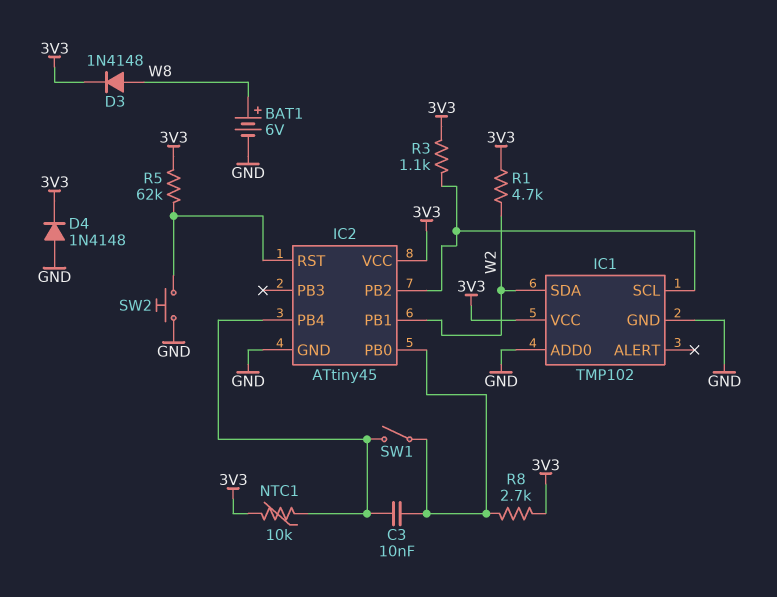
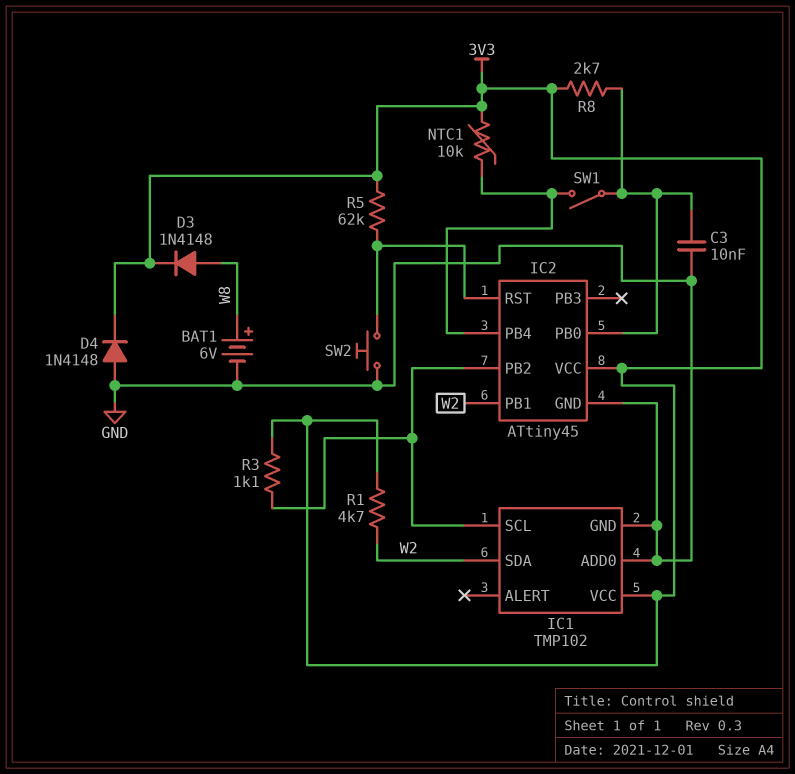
C3: 10nF (IC2/PB0, IC2/PB4) -> 10nF (GND, IC2/PB0)

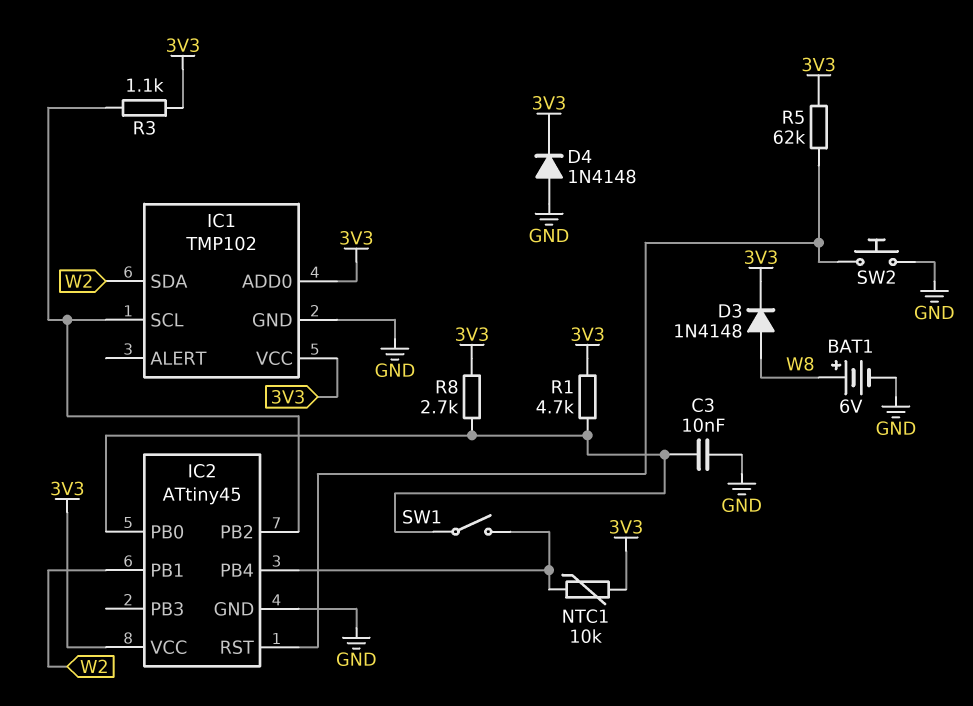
IC1 pin ADD0: GND -> 3V3
R1: 4.7k (3V3, W2) -> 4.7k (3V3, IC2/PB0)

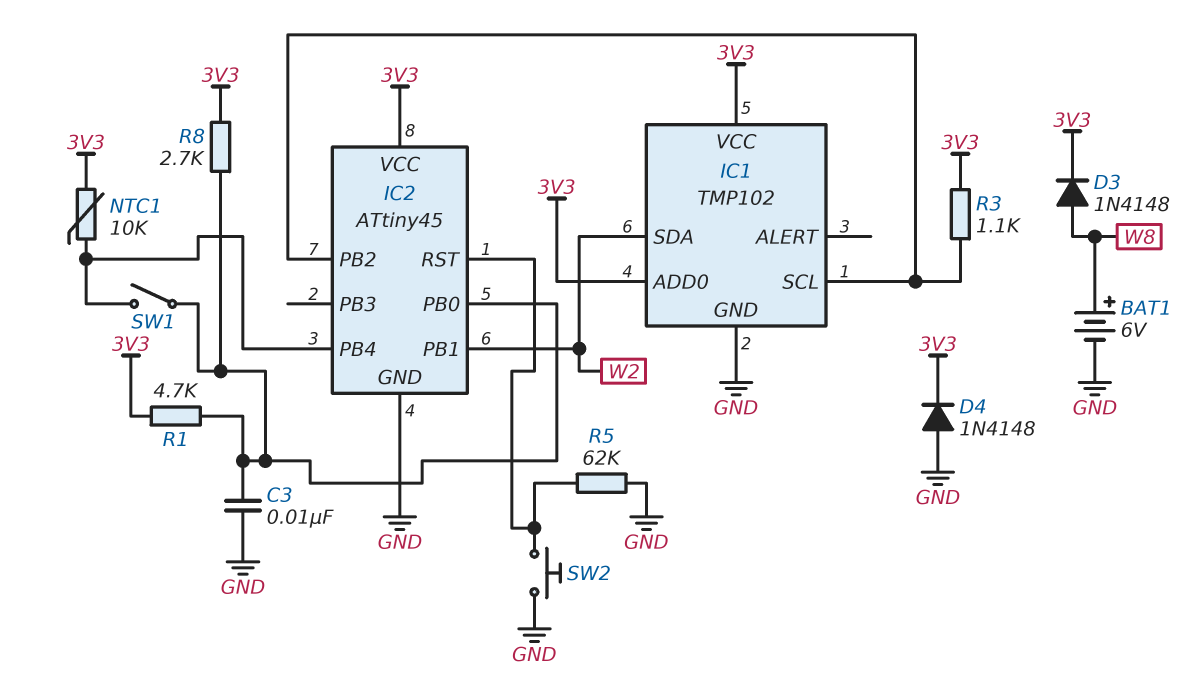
R5: 62k (3V3, IC2/RST) -> 62k (GND, IC2/RST)

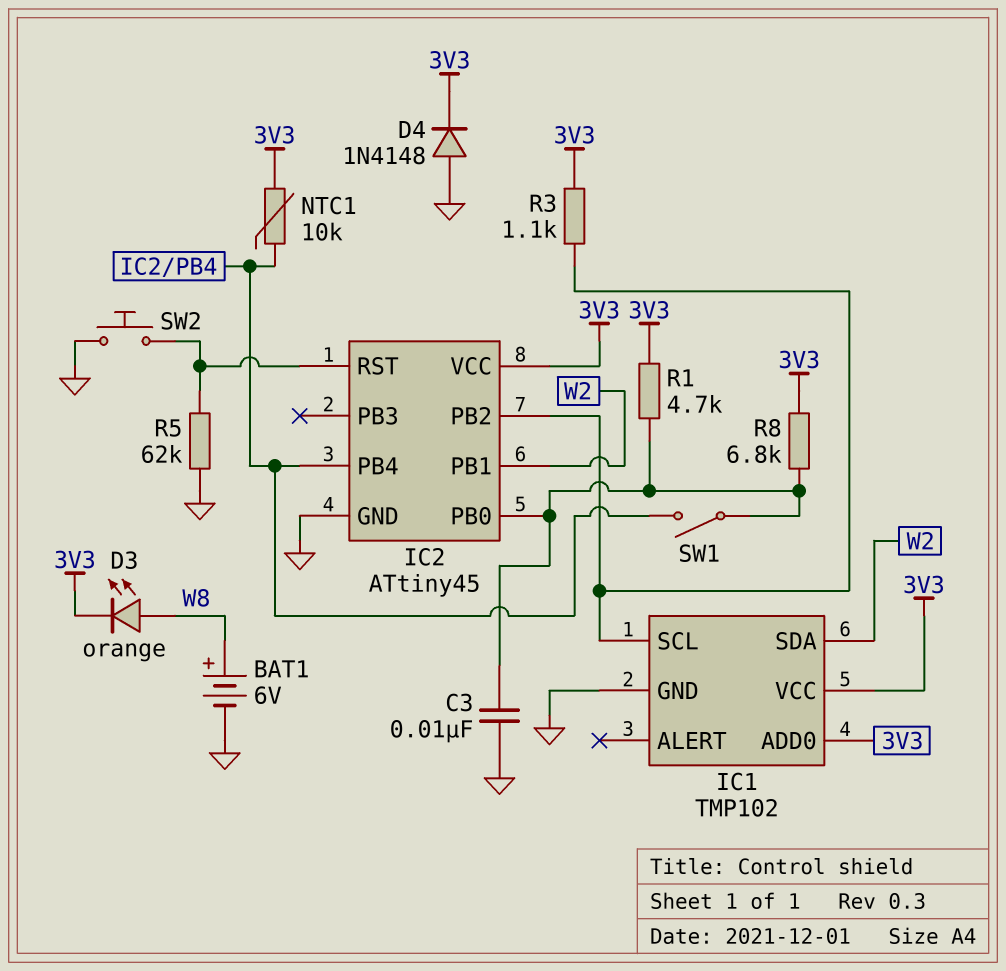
D3: diode 1N4148 (A W8, K 3V3) -> LED orange (A W8, K 3V3)
R8: 2.7k (3V3, IC2/PB0) -> 6.8k (3V3, IC2/PB0)

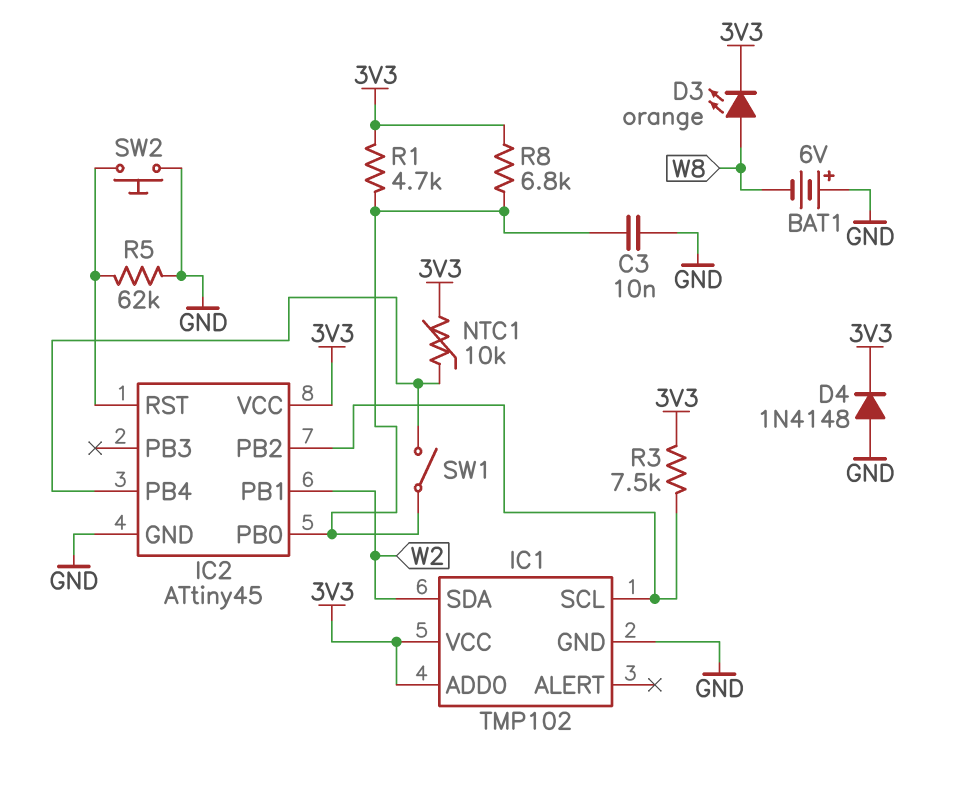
BAT1: 6V (plus W8, minus GND) -> 6V (plus GND, minus W8)
R3: 1.1k (3V3, IC1/SCL) -> 7.5k (3V3, IC1/SCL)

